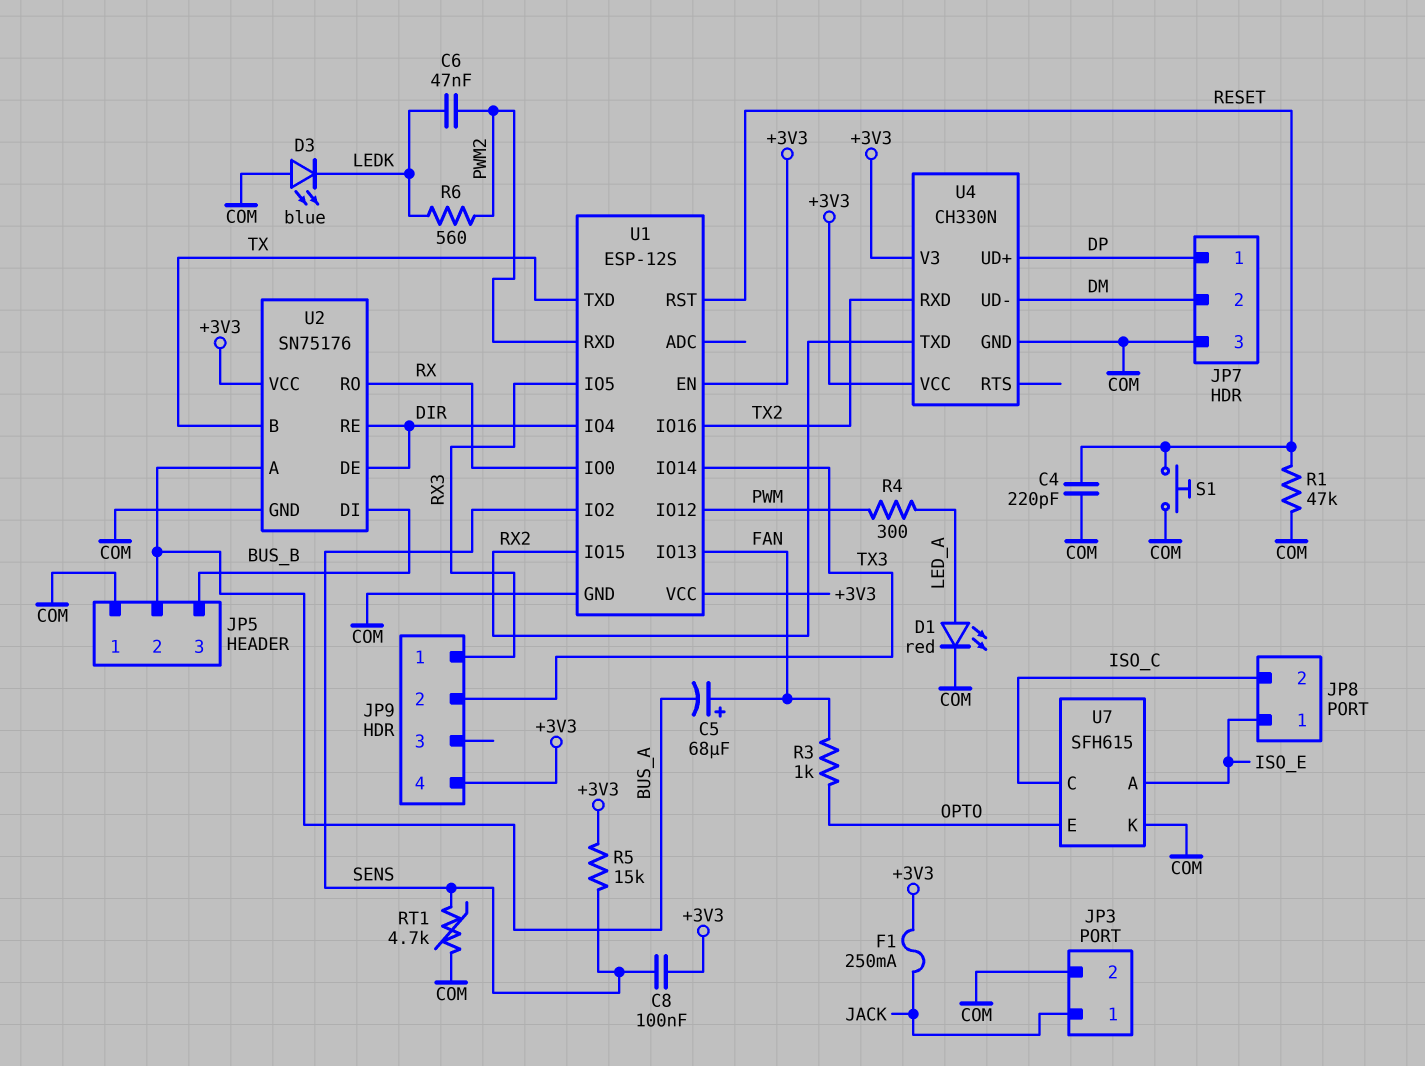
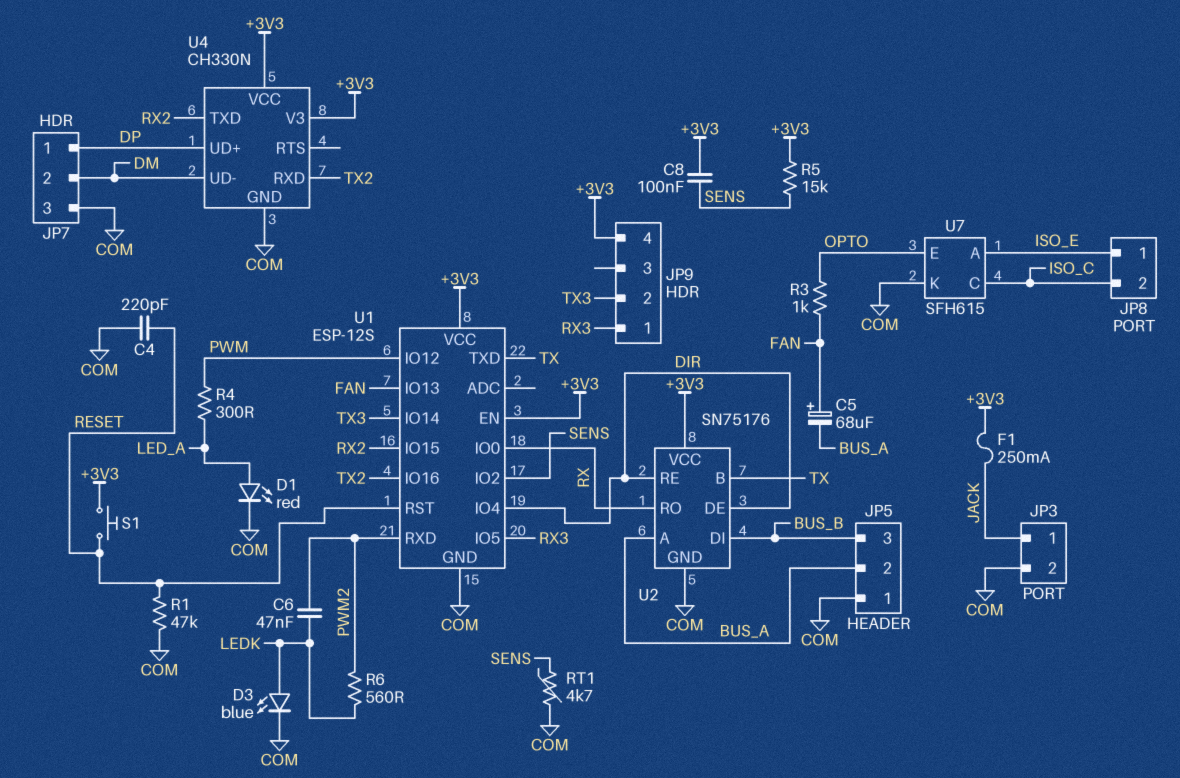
D3: LED blue (A COM, K LEDK) -> LED blue (A LEDK, K COM)
S1: button (COM, RESET) -> button (+3V3, RESET)

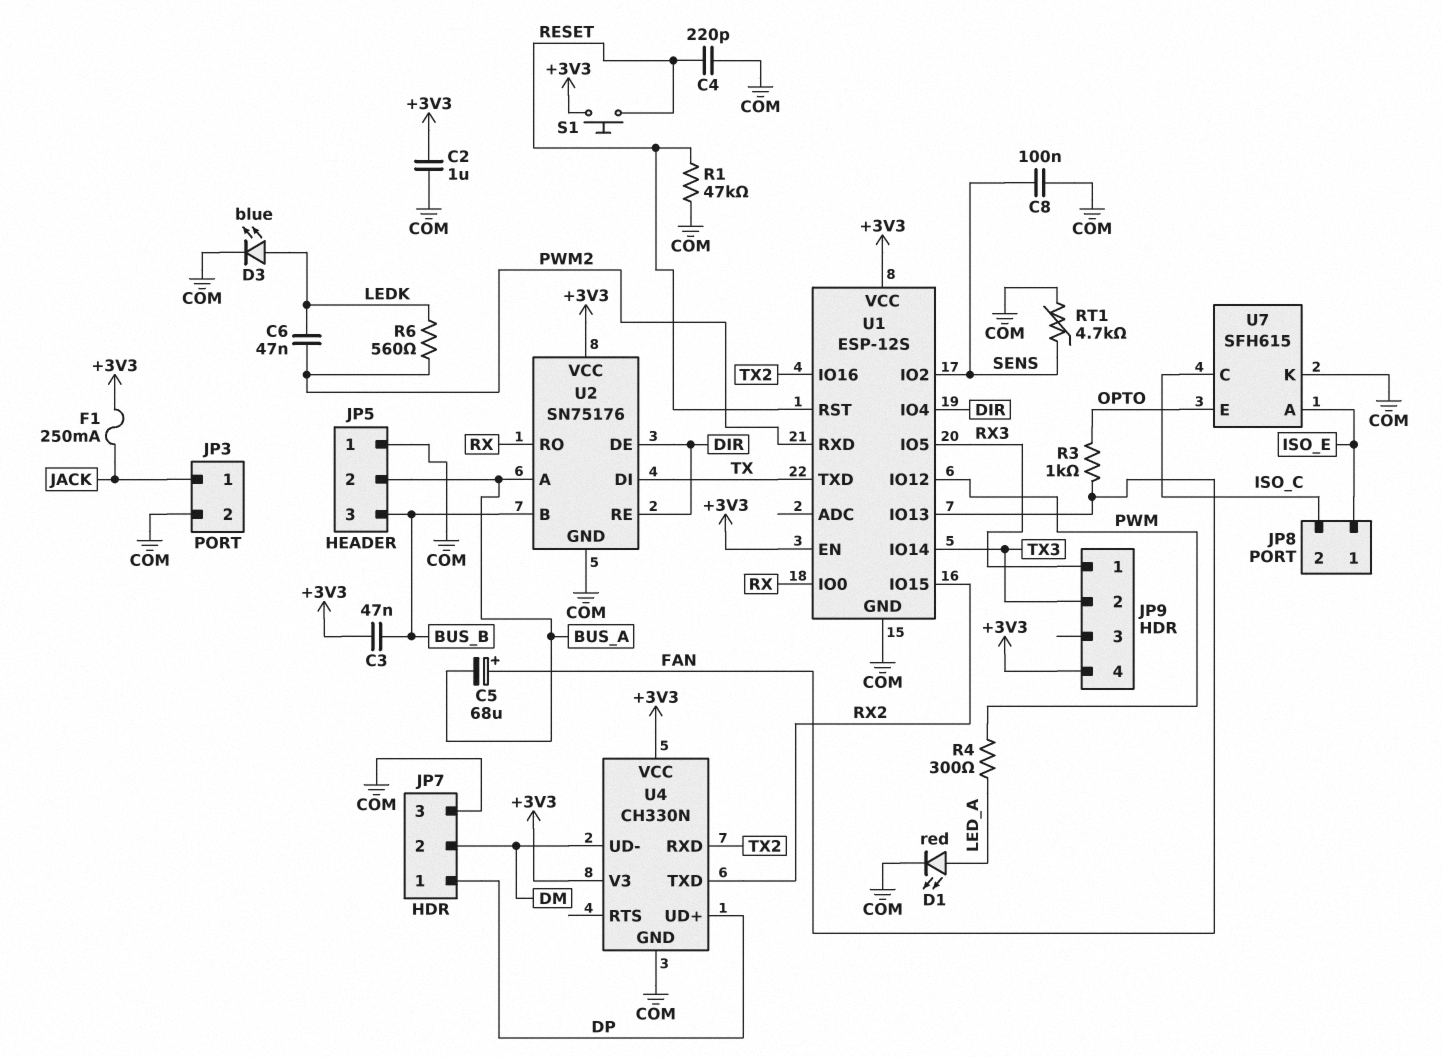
C2: none -> 1uF (+3V3, COM)
C3: none -> 47nF (+3V3, BUS_B)
C8: 100nF (+3V3, SENS) -> 100nF (COM, SENS)
R5: 15k (+3V3, SENS) -> none
U2 pin B: TX -> BUS_B
U2 pin DI: BUS_B -> TX

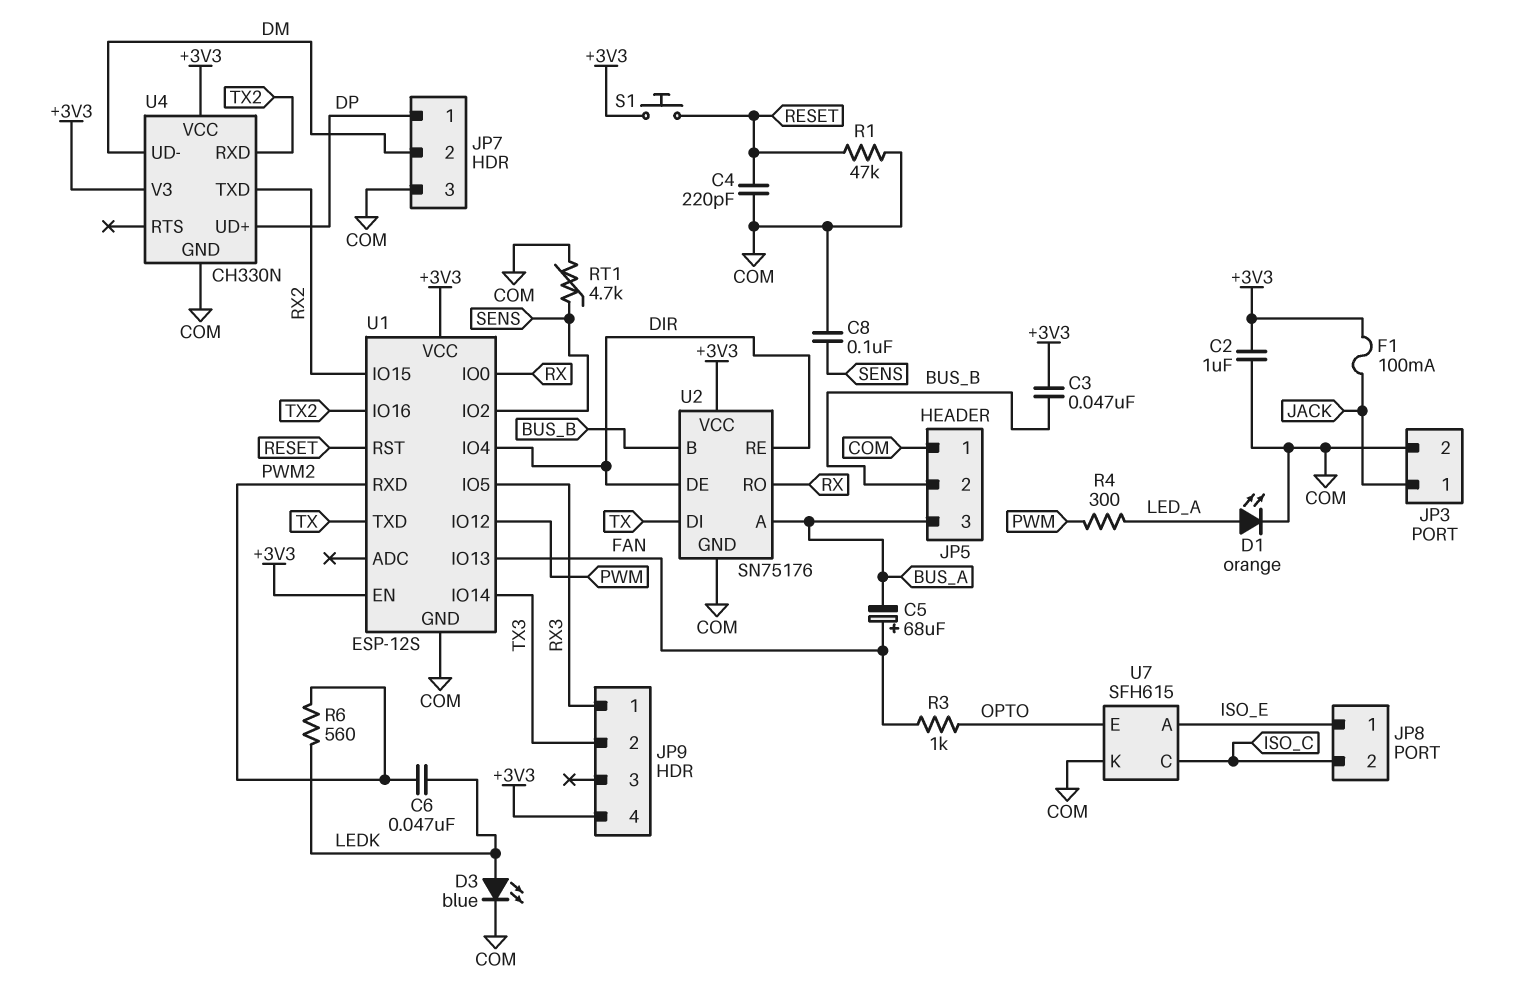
D1: LED red (A LED_A, K COM) -> LED orange (A LED_A, K COM)
F1: 250mA (+3V3, JACK) -> 100mA (+3V3, JACK)
JP5 pin 2: BUS_A -> BUS_B
JP5 pin 3: BUS_B -> BUS_A

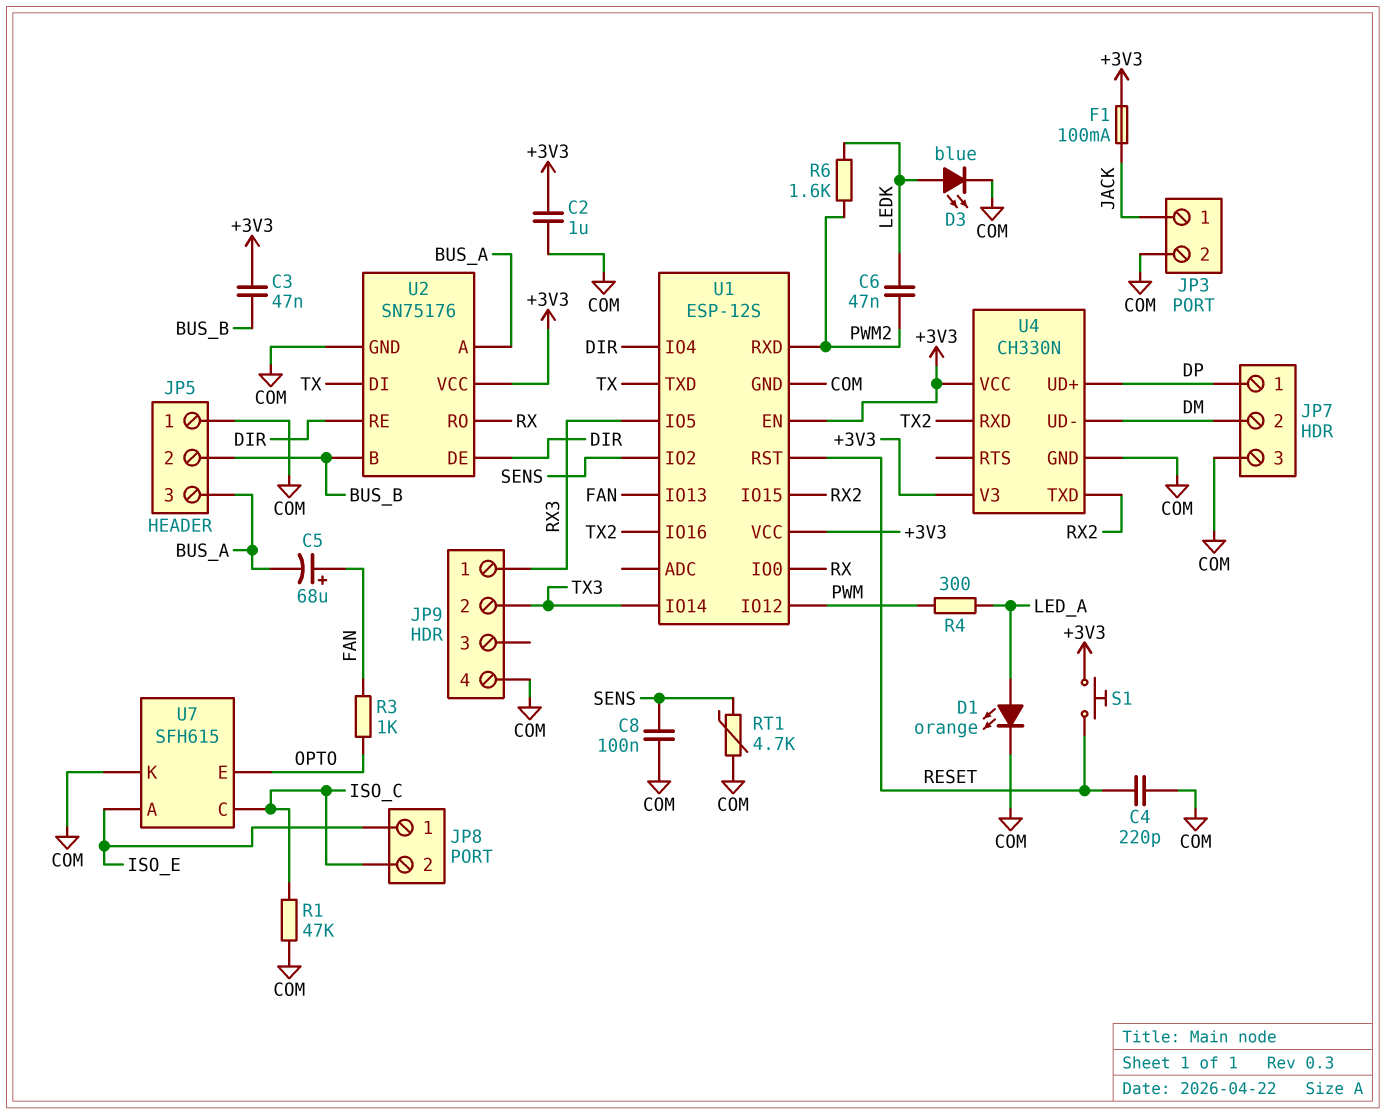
JP9 pin 4: +3V3 -> COM
R1: 47k (COM, RESET) -> 47k (COM, ISO_C)
R6: 560 (LEDK, PWM2) -> 1.6k (LEDK, PWM2)

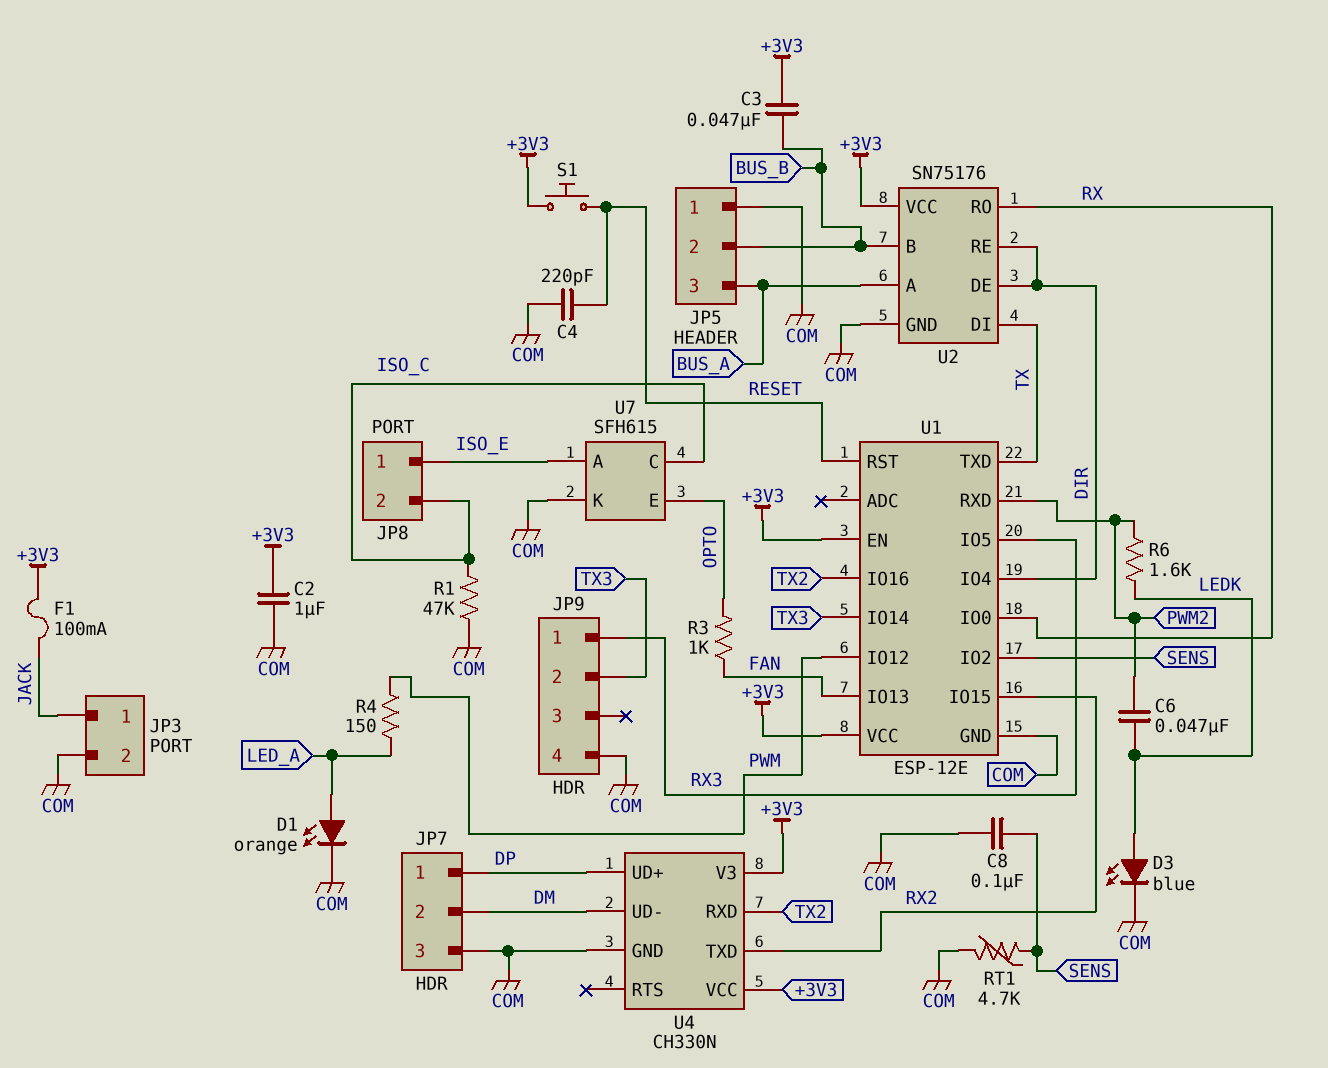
C5: 68uF (plus FAN, minus BUS_A) -> none
R4: 300 (LED_A, PWM) -> 150 (LED_A, PWM)
U1: ESP-12S -> ESP-12E

